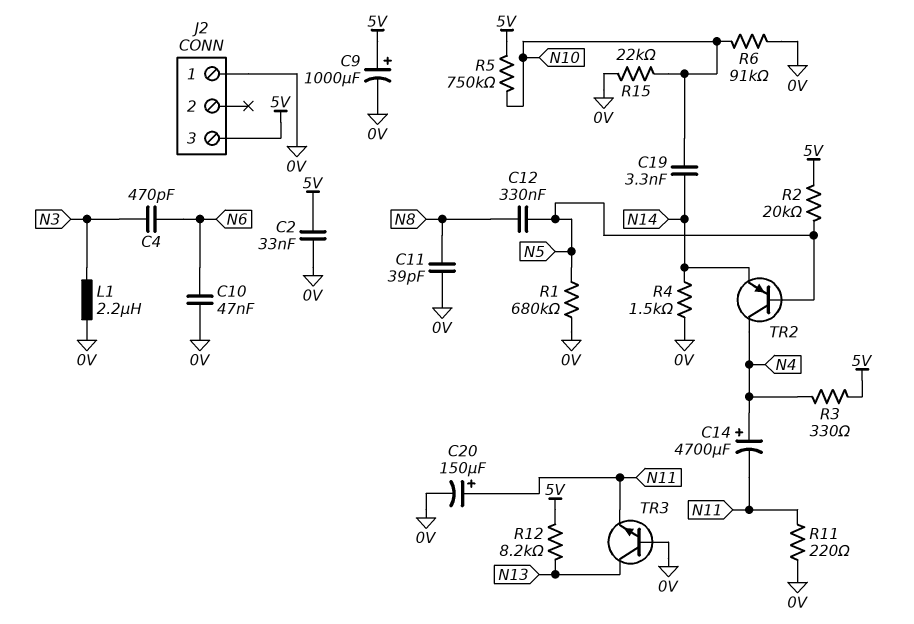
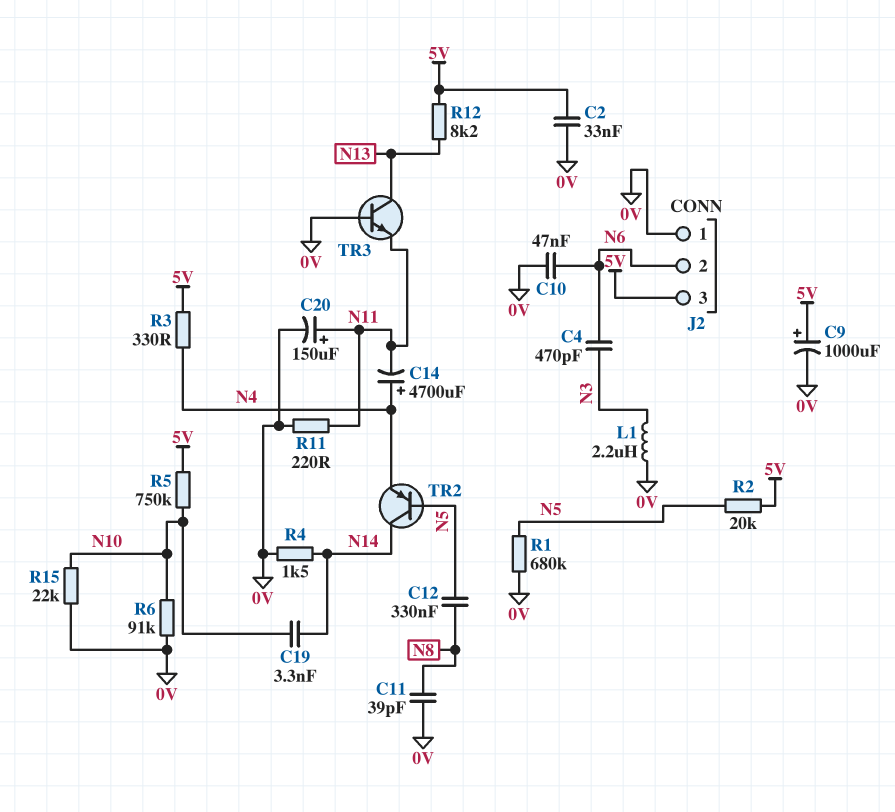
J2 pin 2: none -> N6
TR2: PNP (B N5, C N4, E N14) -> PNP (B N5, C N14, E N4)

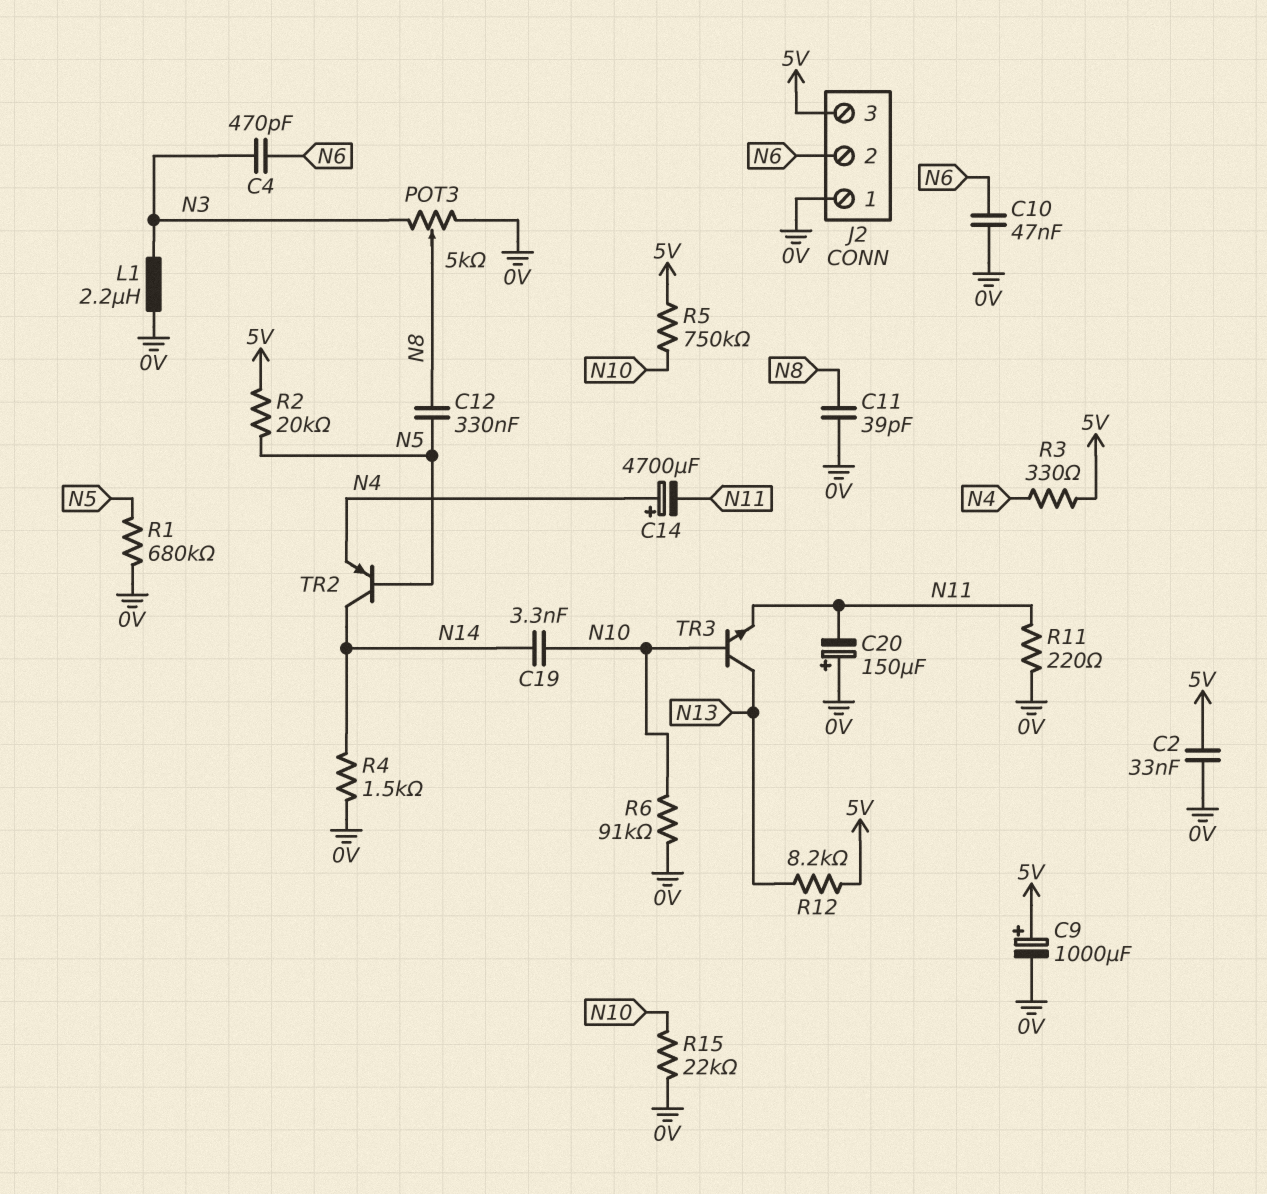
C20: 150uF (plus N11, minus 0V) -> 150uF (plus 0V, minus N11)
POT3: none -> 5k (0V, N3, wiper N8)
TR3: NPN (B 0V, C N13, E N11) -> NPN (B N10, C N13, E N11)

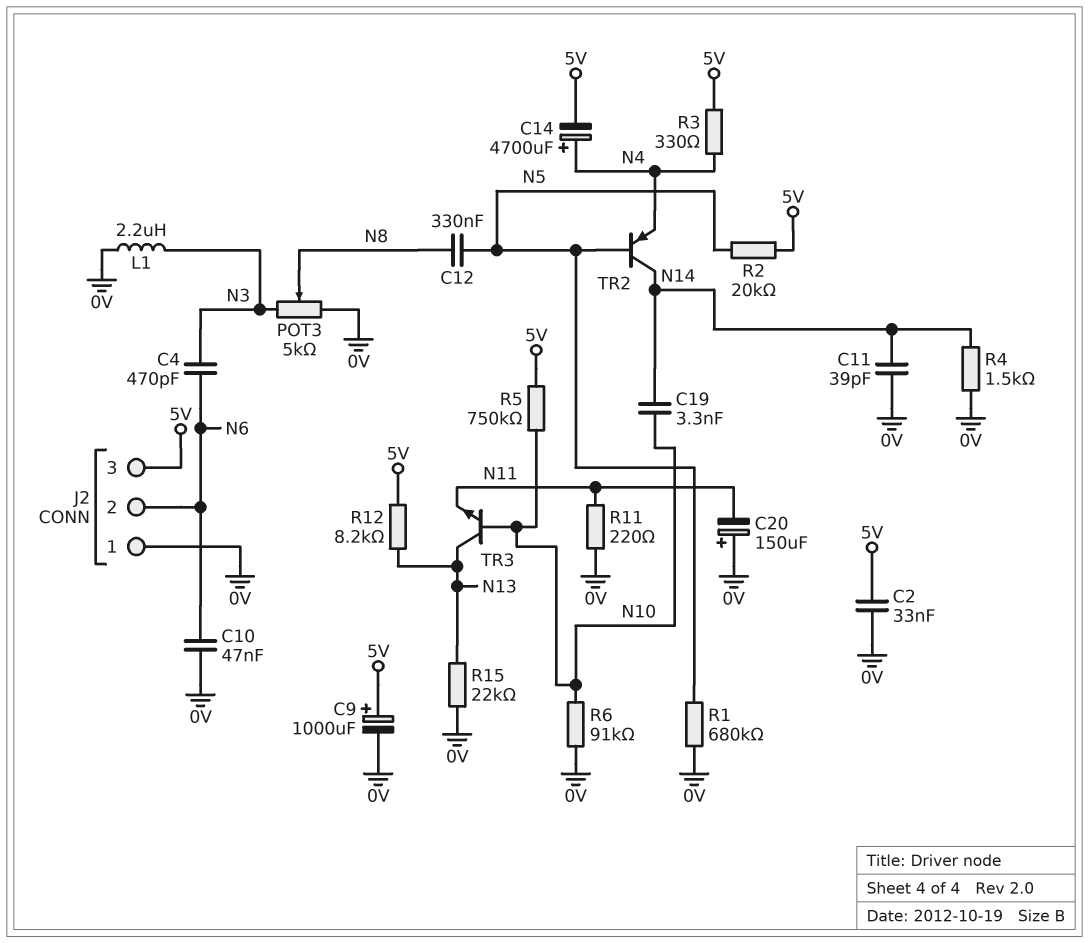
C11: 39pF (0V, N8) -> 39pF (0V, N14)
C14: 4700uF (plus N4, minus N11) -> 4700uF (plus N4, minus 5V)
R15: 22k (0V, N10) -> 22k (0V, N13)

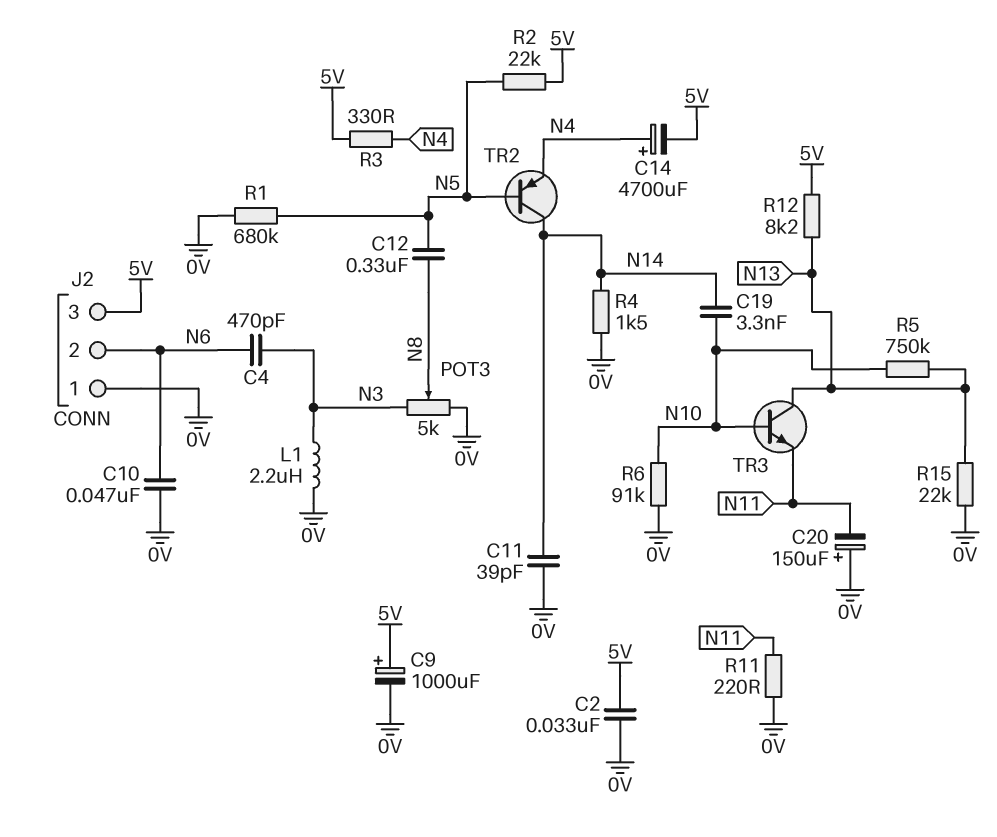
R2: 20k (5V, N5) -> 22k (5V, N5)
R5: 750k (5V, N10) -> 750k (N10, N13)

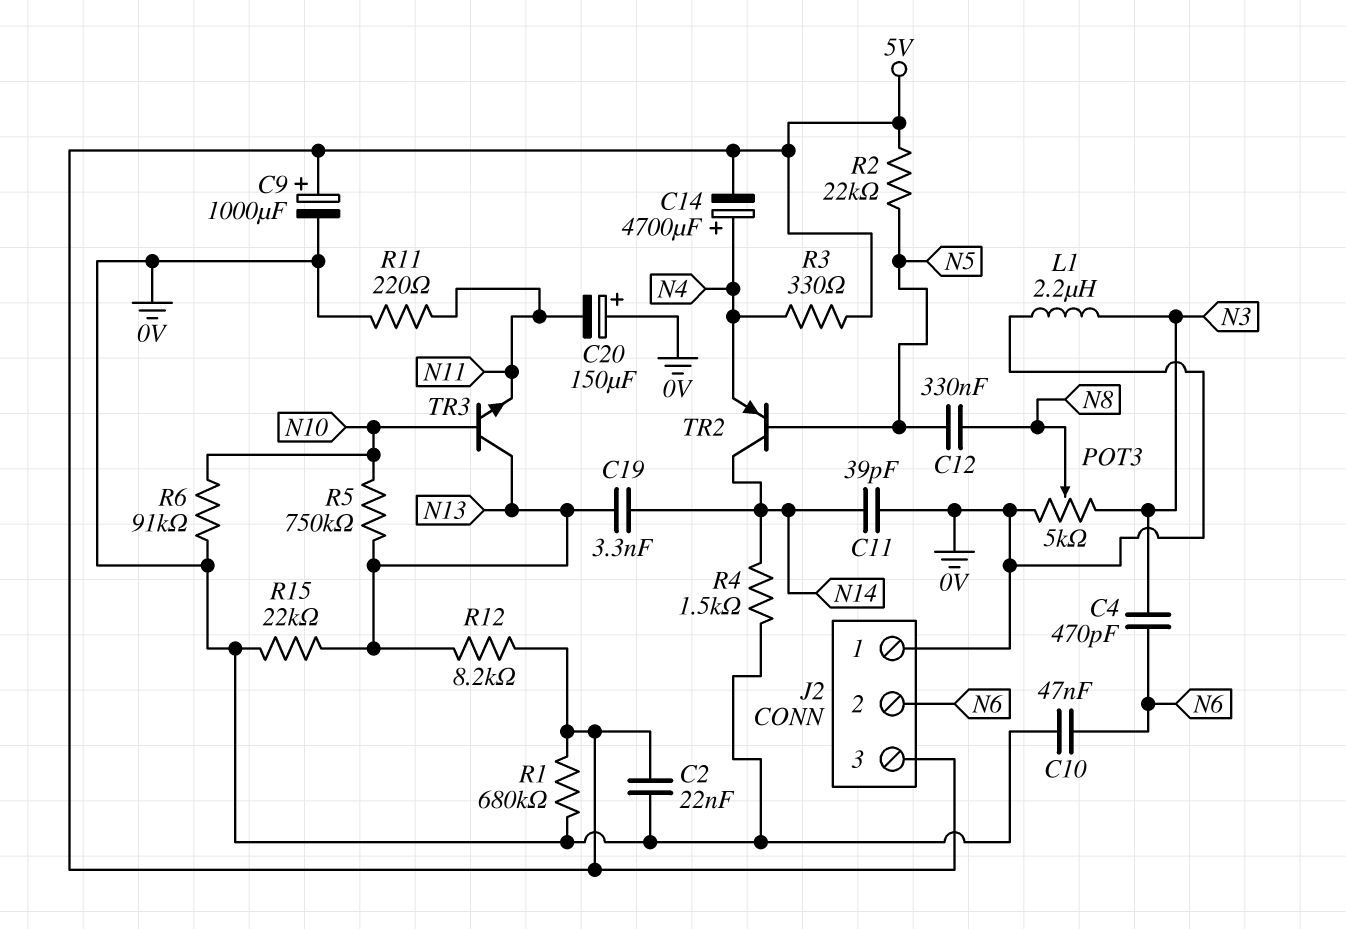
C2: 33nF (0V, 5V) -> 22nF (0V, 5V)
C19: 3.3nF (N10, N14) -> 3.3nF (N13, N14)
R1: 680k (0V, N5) -> 680k (0V, 5V)

